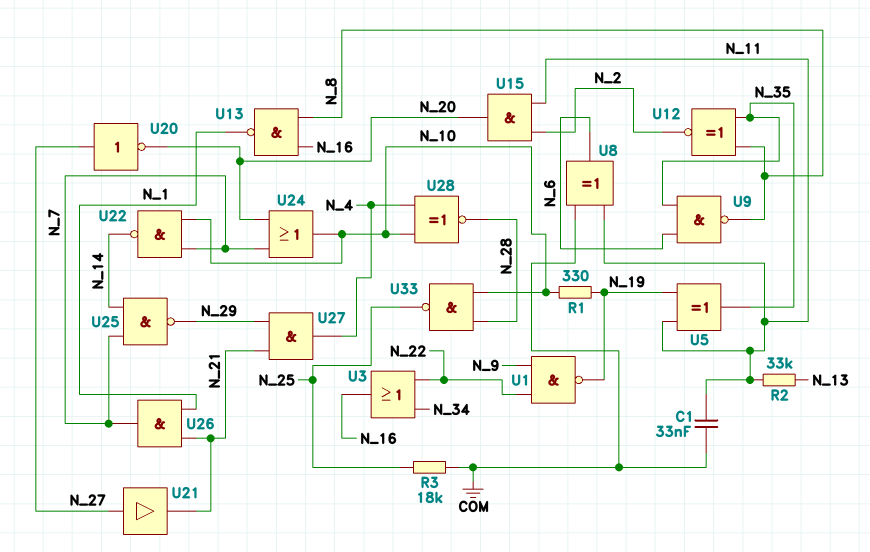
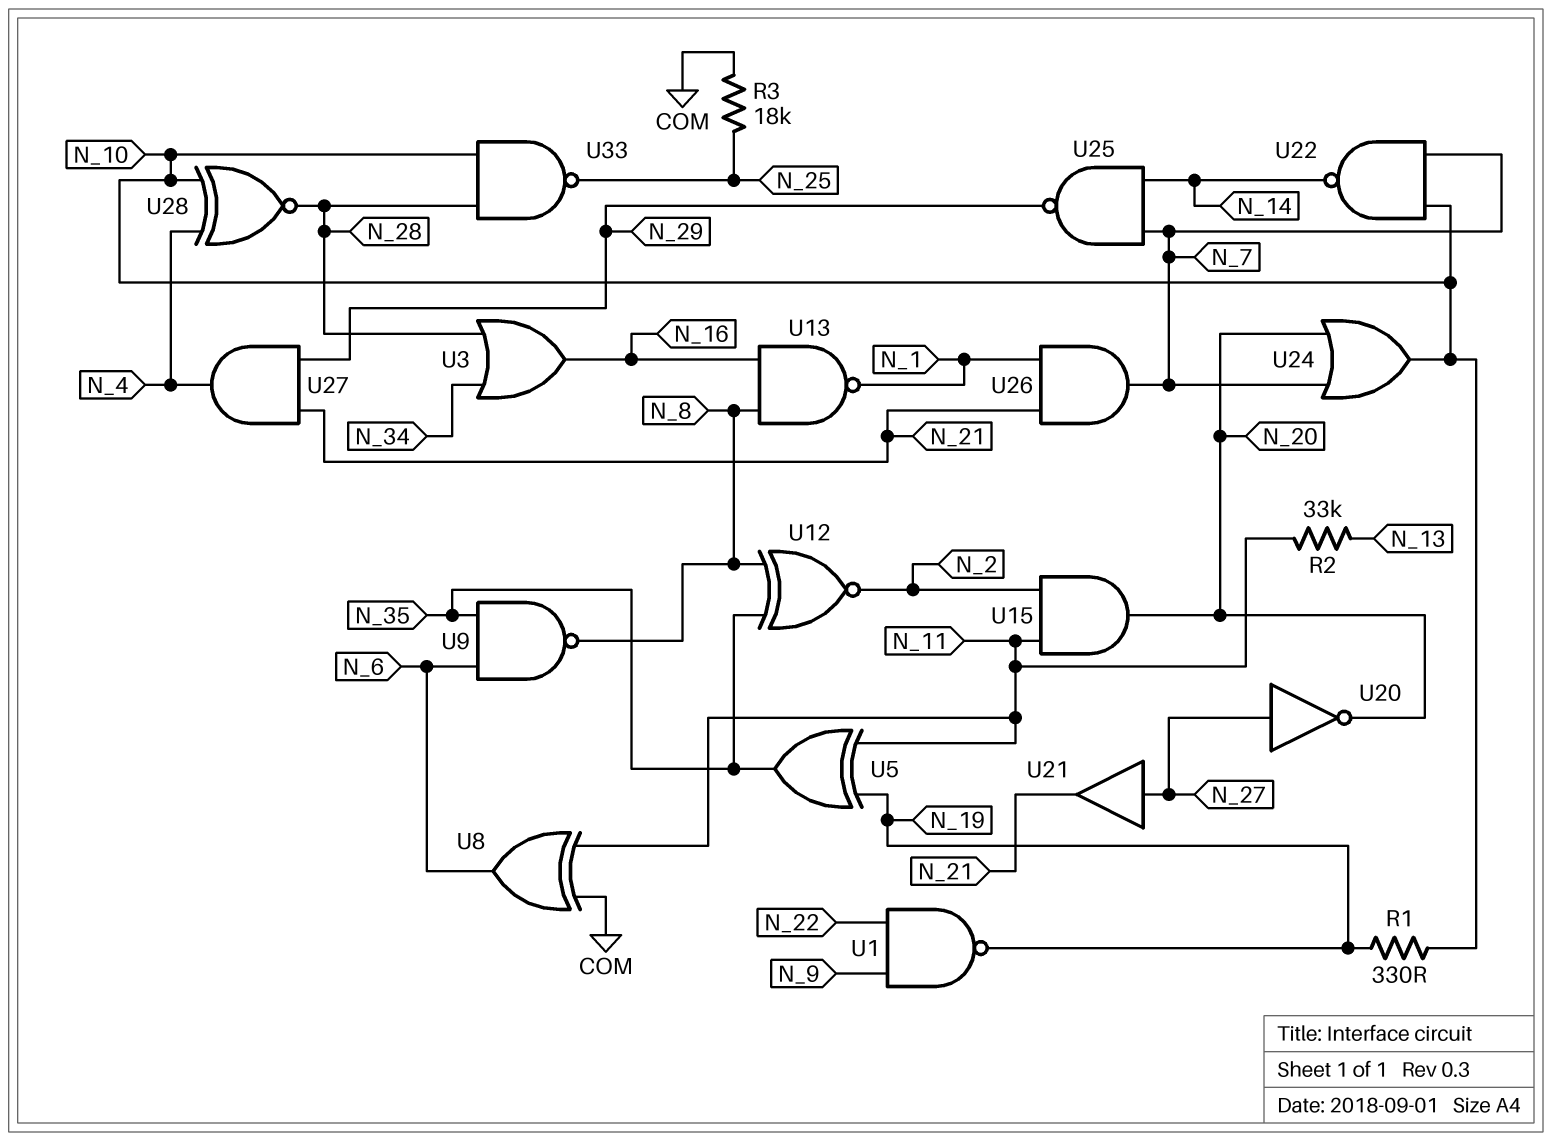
C1: 33nF (COM, N_11) -> none
U3: OR (in N_22, in N_34, out N_16) -> OR (in N_28, in N_34, out N_16)

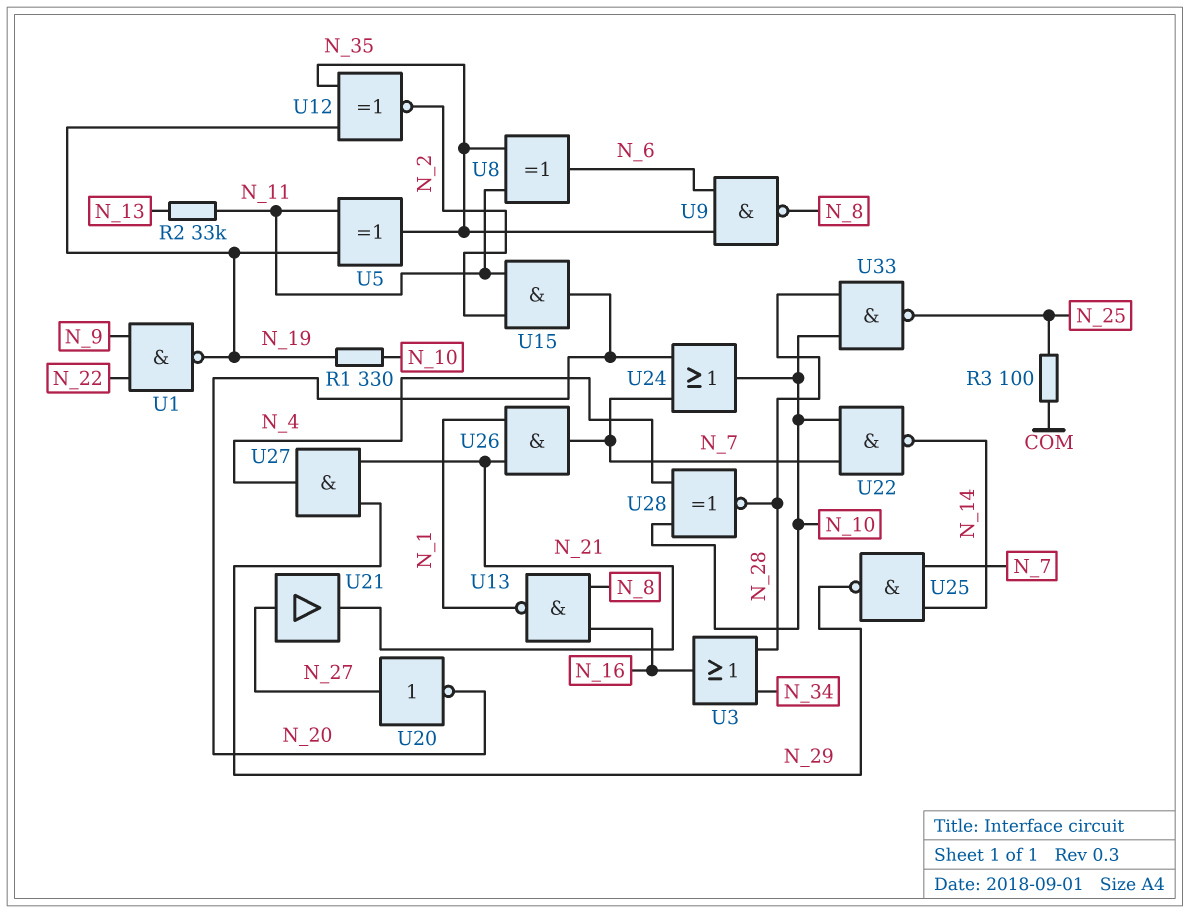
R3: 18k (COM, N_25) -> 100 (COM, N_25)
U8: XOR (in COM, in N_11, out N_6) -> XOR (in N_11, in N_35, out N_6)
U12: XNOR (in N_8, in N_35, out N_2) -> XNOR (in N_19, in N_35, out N_2)

